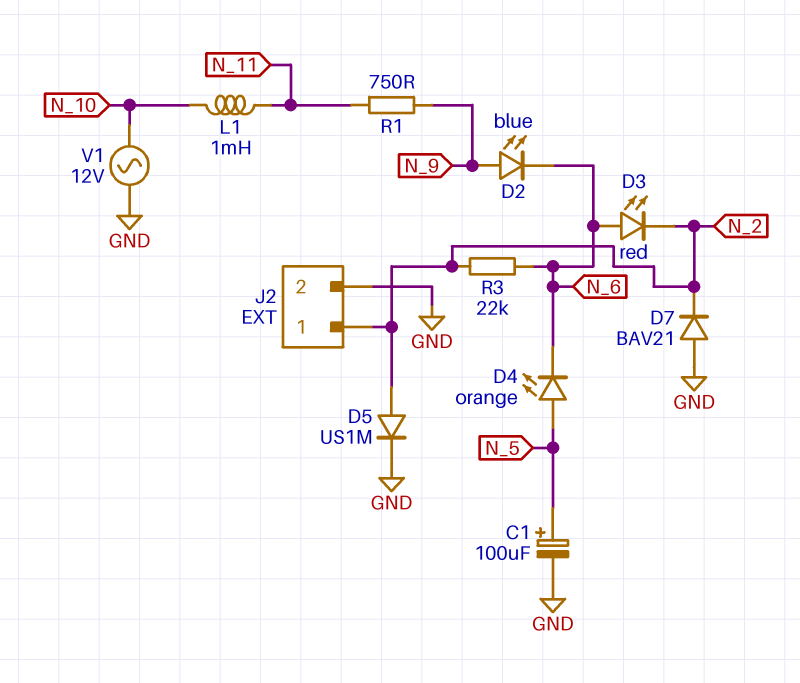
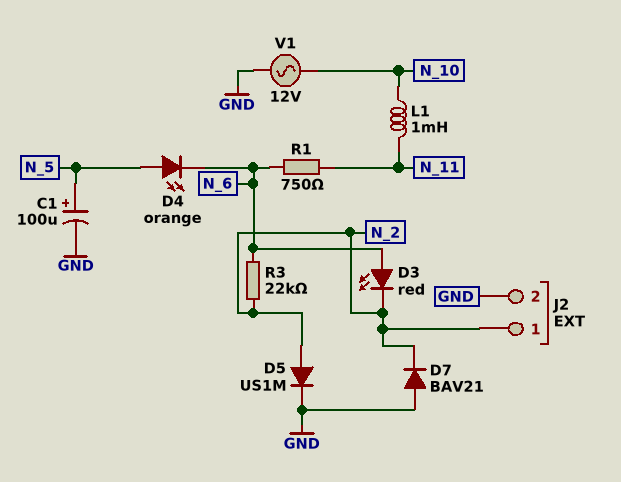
D2: LED blue (A N_9, K N_6) -> none
R1: 750 (N_9, N_11) -> 750 (N_6, N_11)

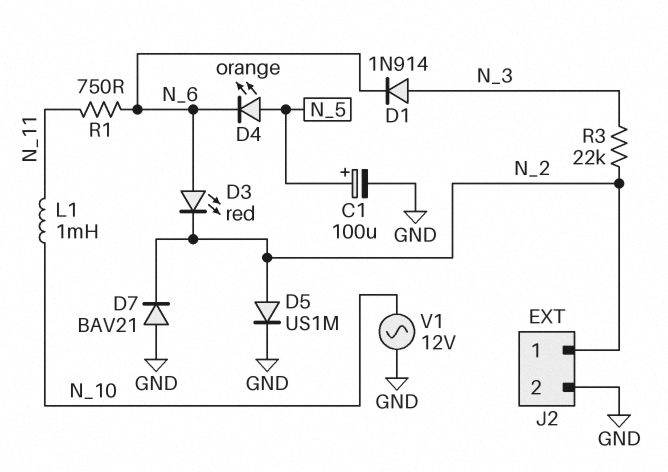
D1: none -> diode 1N914 (A N_3, K N_6)
R3: 22k (N_2, N_6) -> 22k (N_2, N_3)

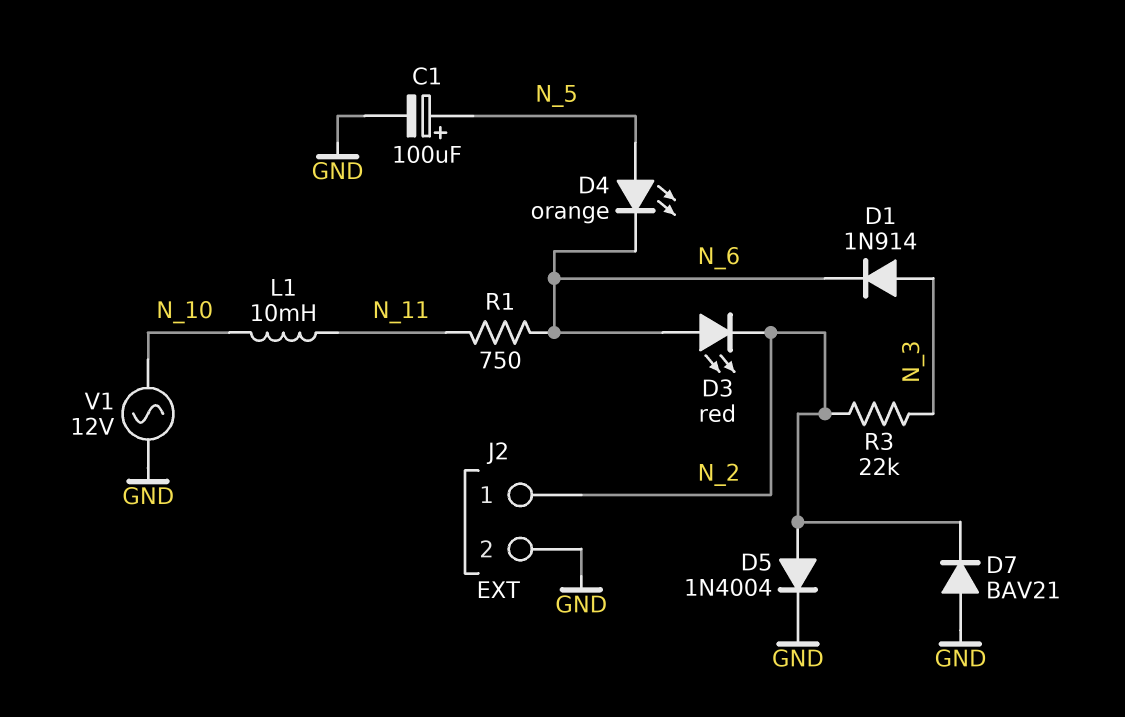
D5: diode US1M (A N_2, K GND) -> diode 1N4004 (A N_2, K GND)
L1: 1mH (N_10, N_11) -> 10mH (N_10, N_11)

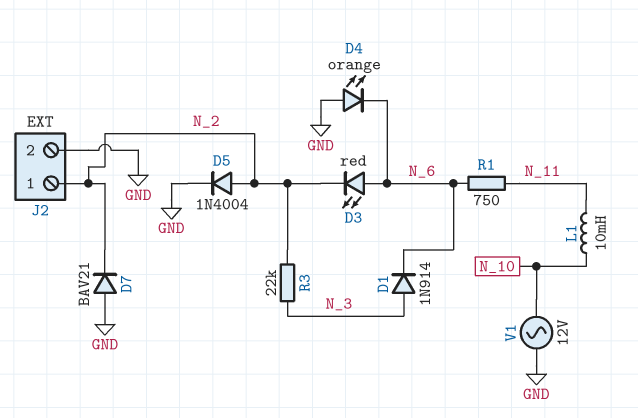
C1: 100uF (plus N_5, minus GND) -> none
D4: LED orange (A N_5, K N_6) -> LED orange (A GND, K N_6)

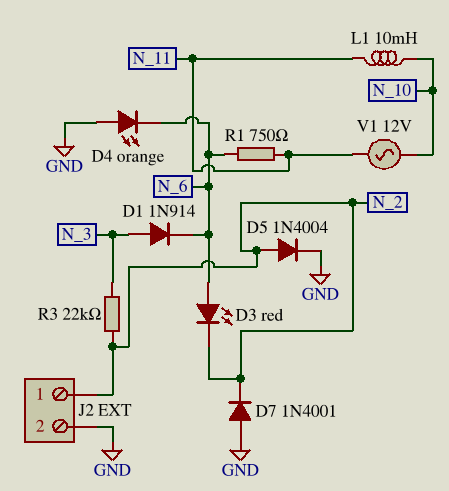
D7: diode BAV21 (A GND, K N_2) -> diode 1N4001 (A GND, K N_2)
V1: AC 12V (GND, N_10) -> AC 12V (N_10, N_11)

